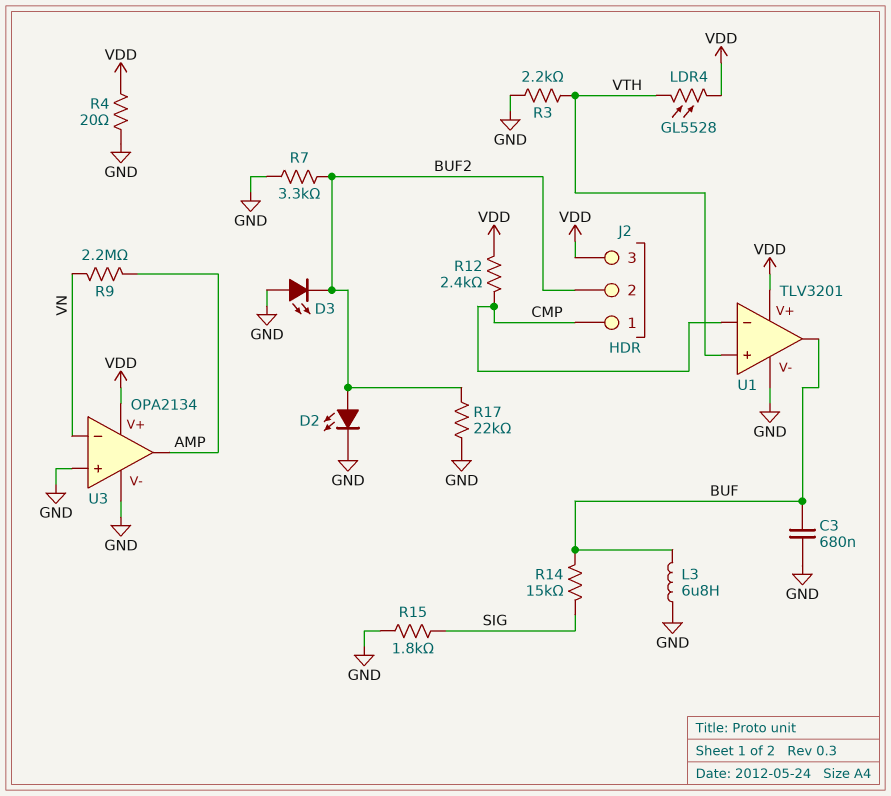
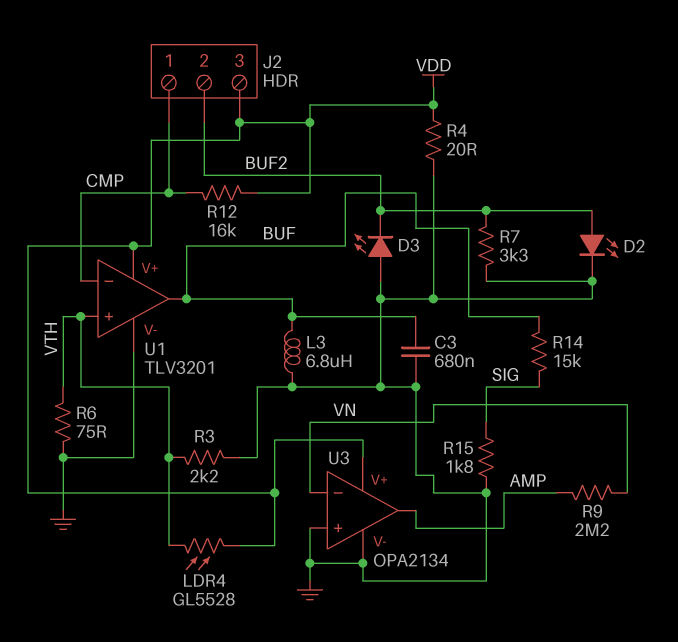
R6: none -> 75 (GND, VTH)
R12: 2.4k (CMP, VDD) -> 16k (CMP, VDD)
R17: 22k (BUF2, GND) -> none

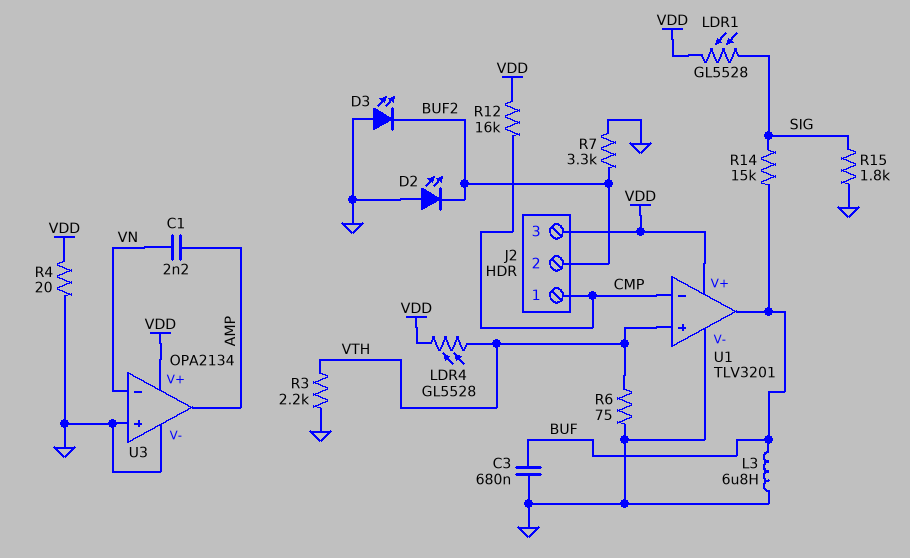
C1: none -> 2.2nF (AMP, VN)
D2: LED (A BUF2, K GND) -> LED (A GND, K BUF2)
LDR1: none -> GL5528 (SIG, VDD)
R9: 2.2M (AMP, VN) -> none

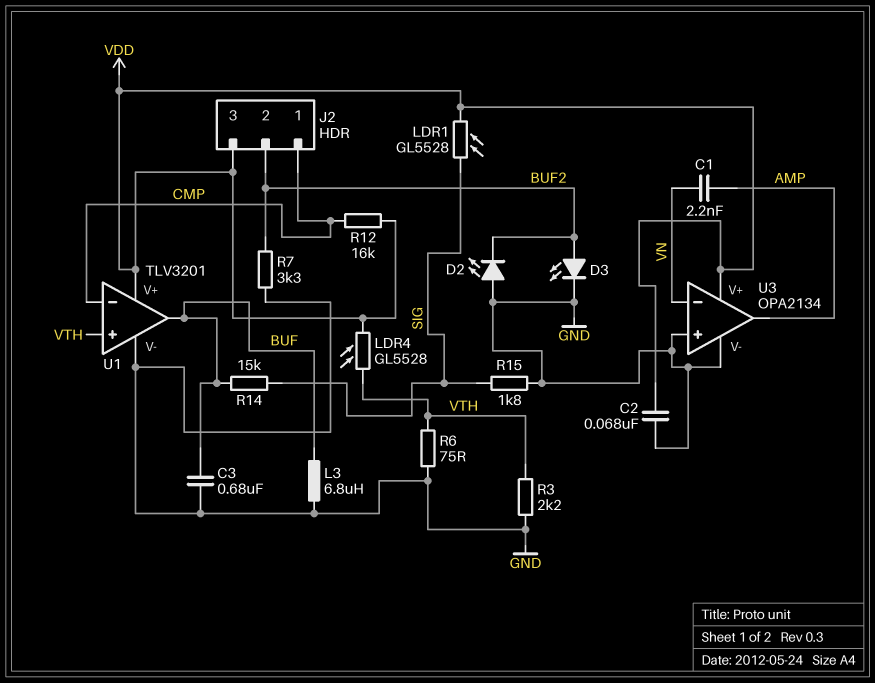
C2: none -> 68nF (GND, VDD)
D3: LED (A GND, K BUF2) -> LED (A BUF2, K GND)
R4: 20 (GND, VDD) -> none

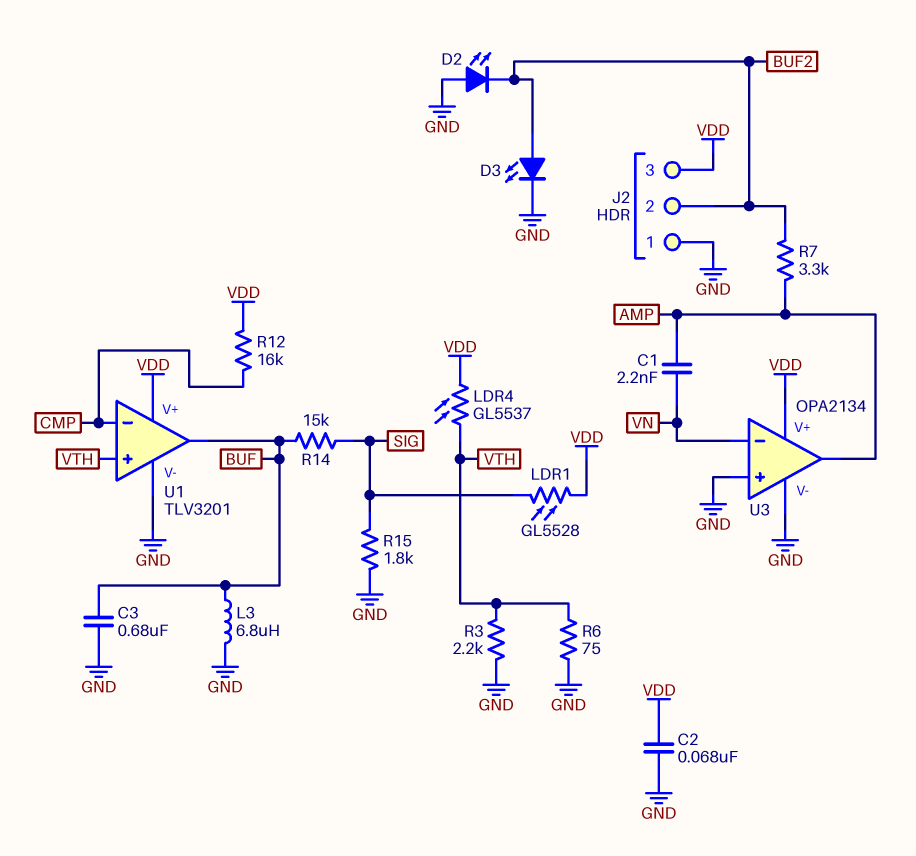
J2 pin 1: CMP -> GND
LDR4: GL5528 (VDD, VTH) -> GL5537 (VDD, VTH)
R7: 3.3k (BUF2, GND) -> 3.3k (AMP, BUF2)

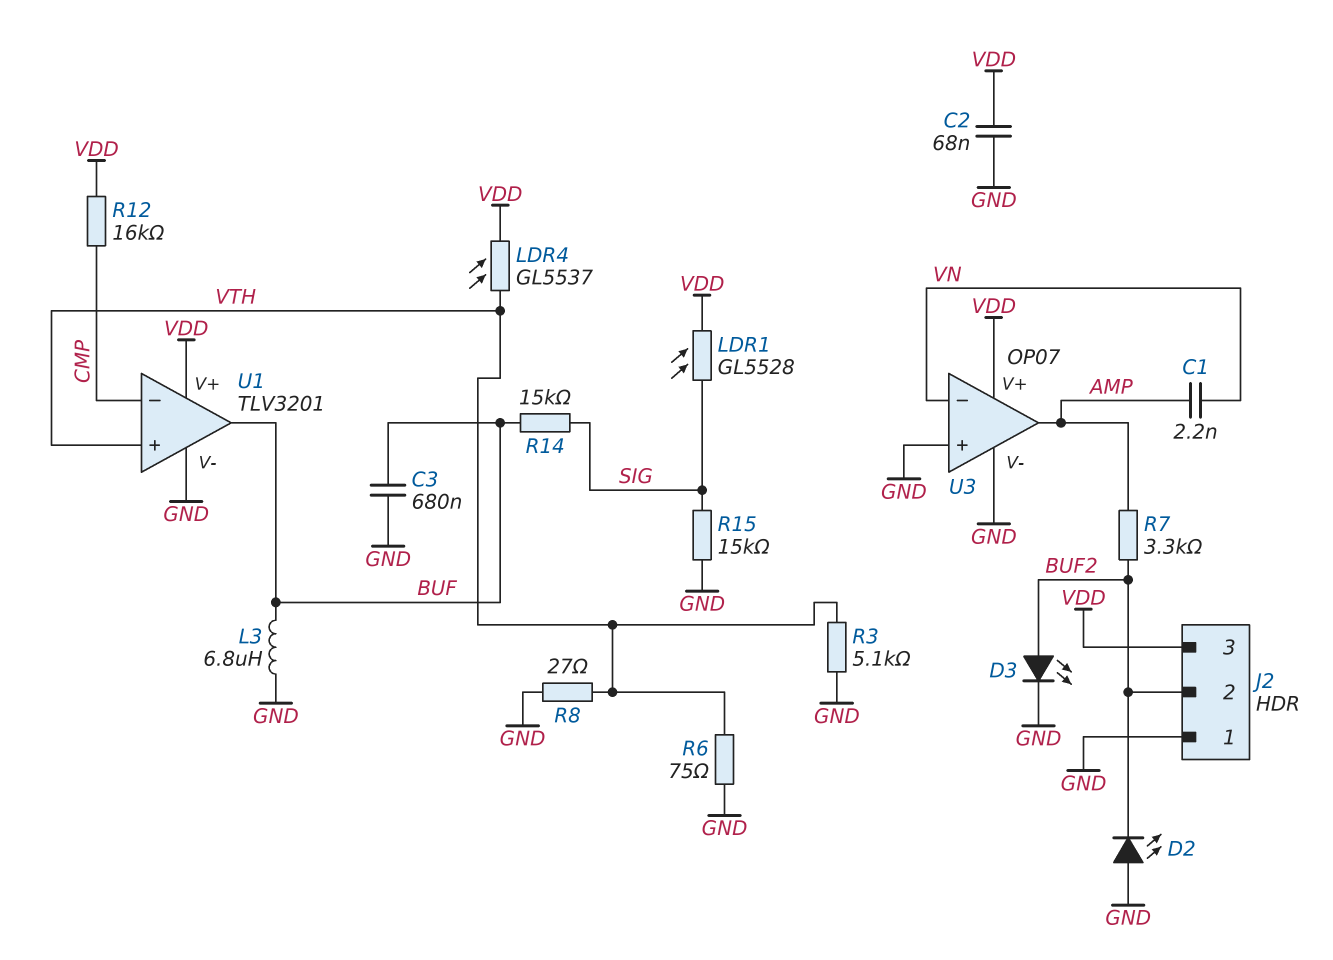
R3: 2.2k (GND, VTH) -> 5.1k (GND, VTH)
R8: none -> 27 (GND, VTH)
R15: 1.8k (GND, SIG) -> 15k (GND, SIG)
U3: OPA2134 -> OP07

